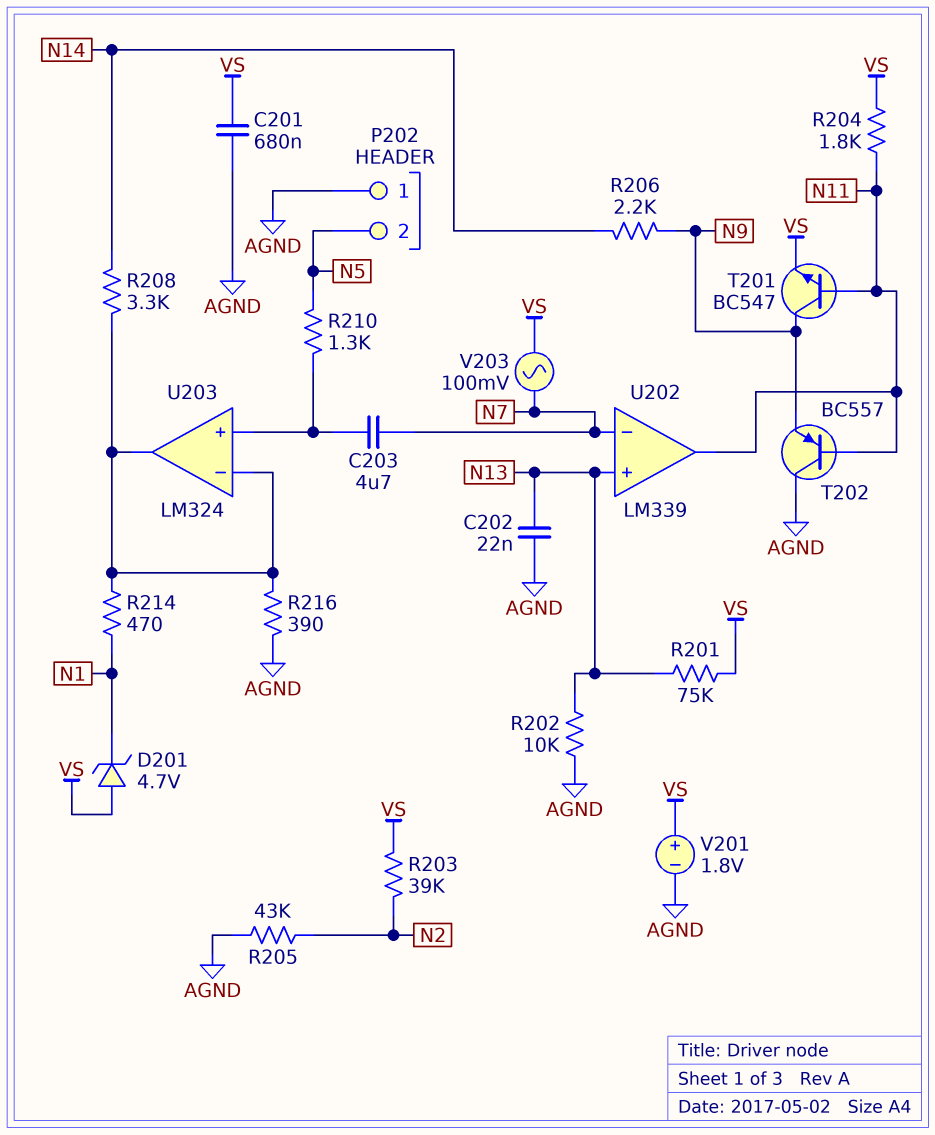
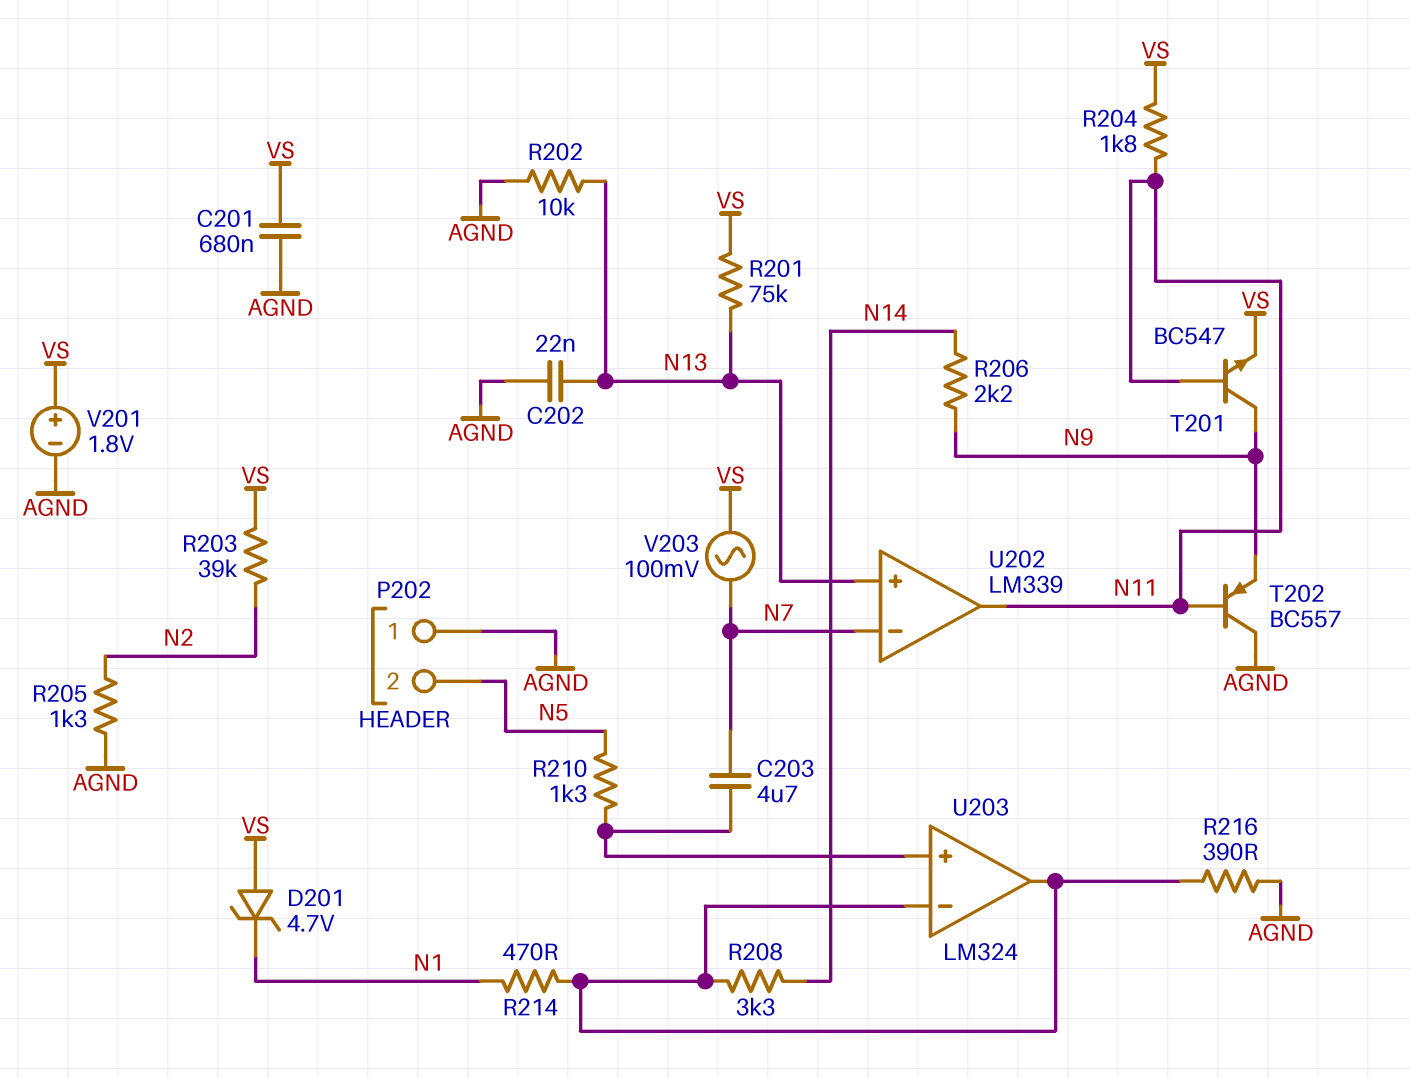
R205: 43k (AGND, N2) -> 1.3k (AGND, N2)

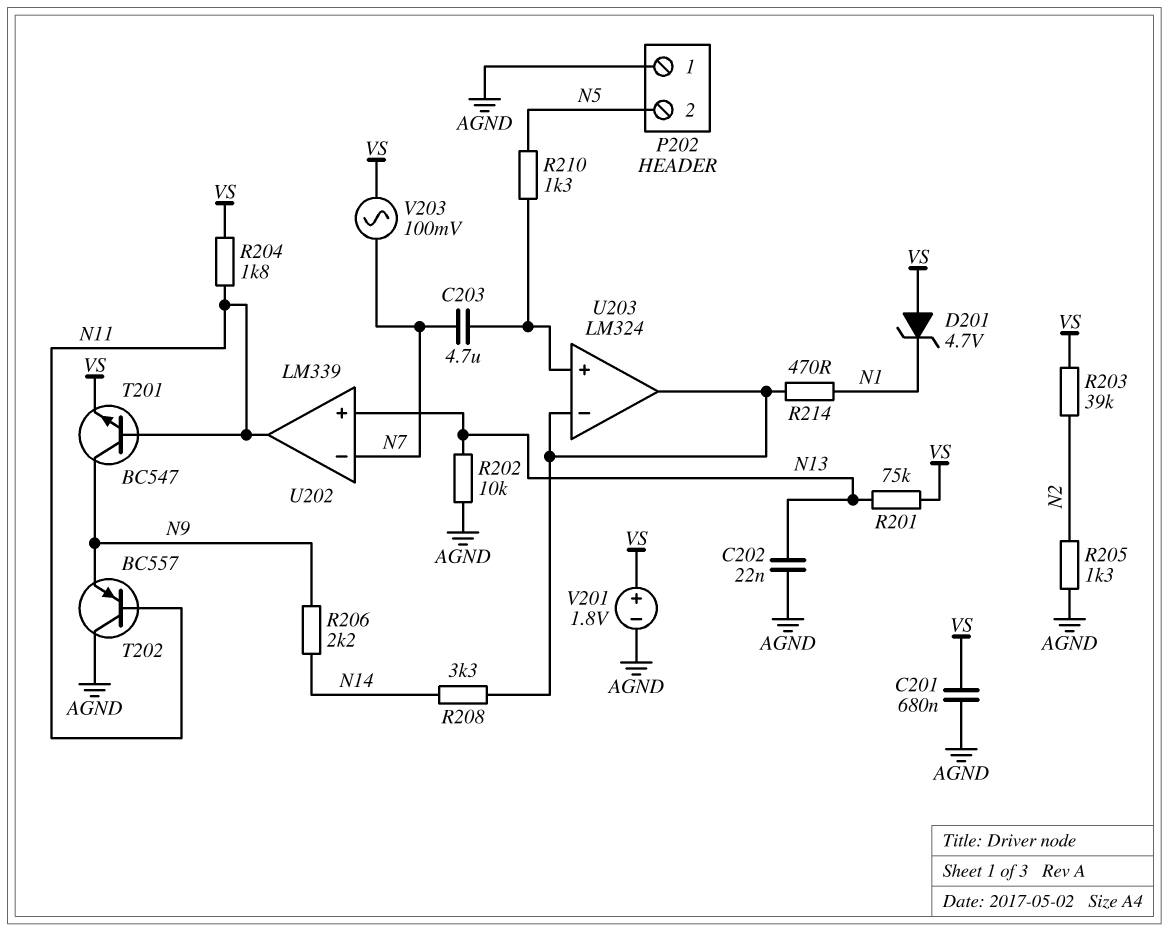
R216: 390 (AGND, U203/in-) -> none

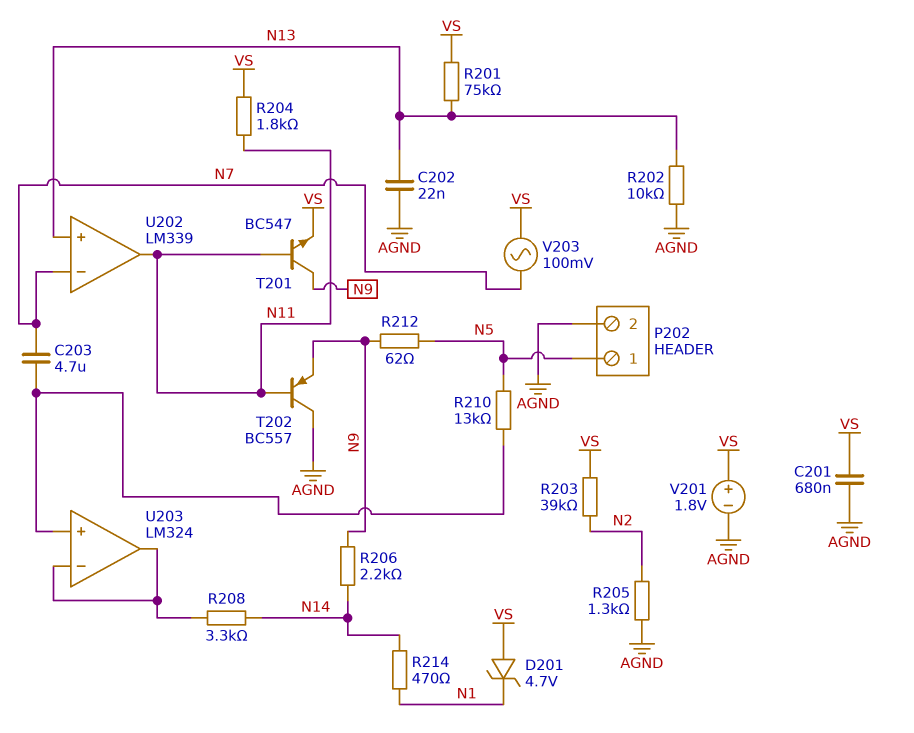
P202 pin 1: AGND -> N5
P202 pin 2: N5 -> AGND
R210: 1.3k (N5, U203/in+) -> 13k (N5, U203/in+)
R212: none -> 62 (N5, N9)
R214: 470 (N1, U203/in-) -> 470 (N1, N14)

